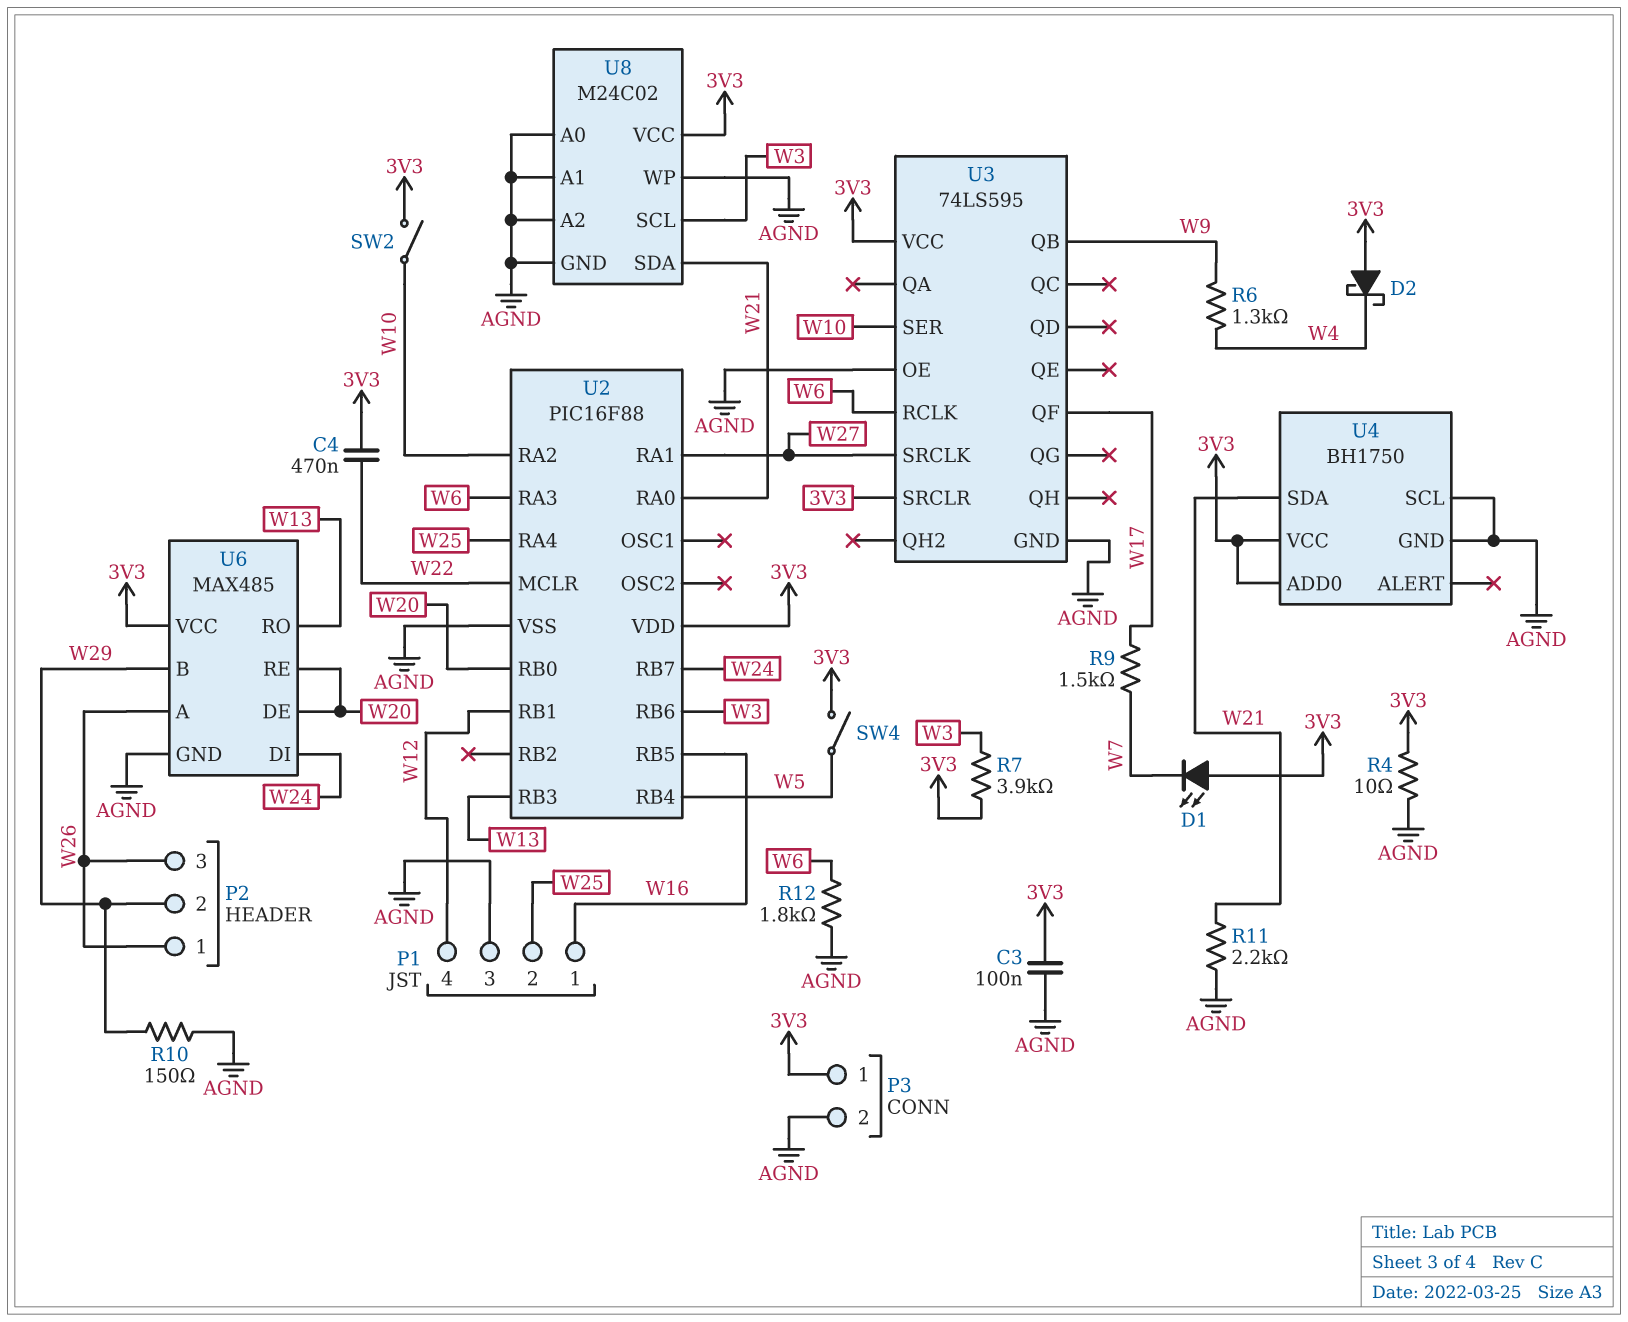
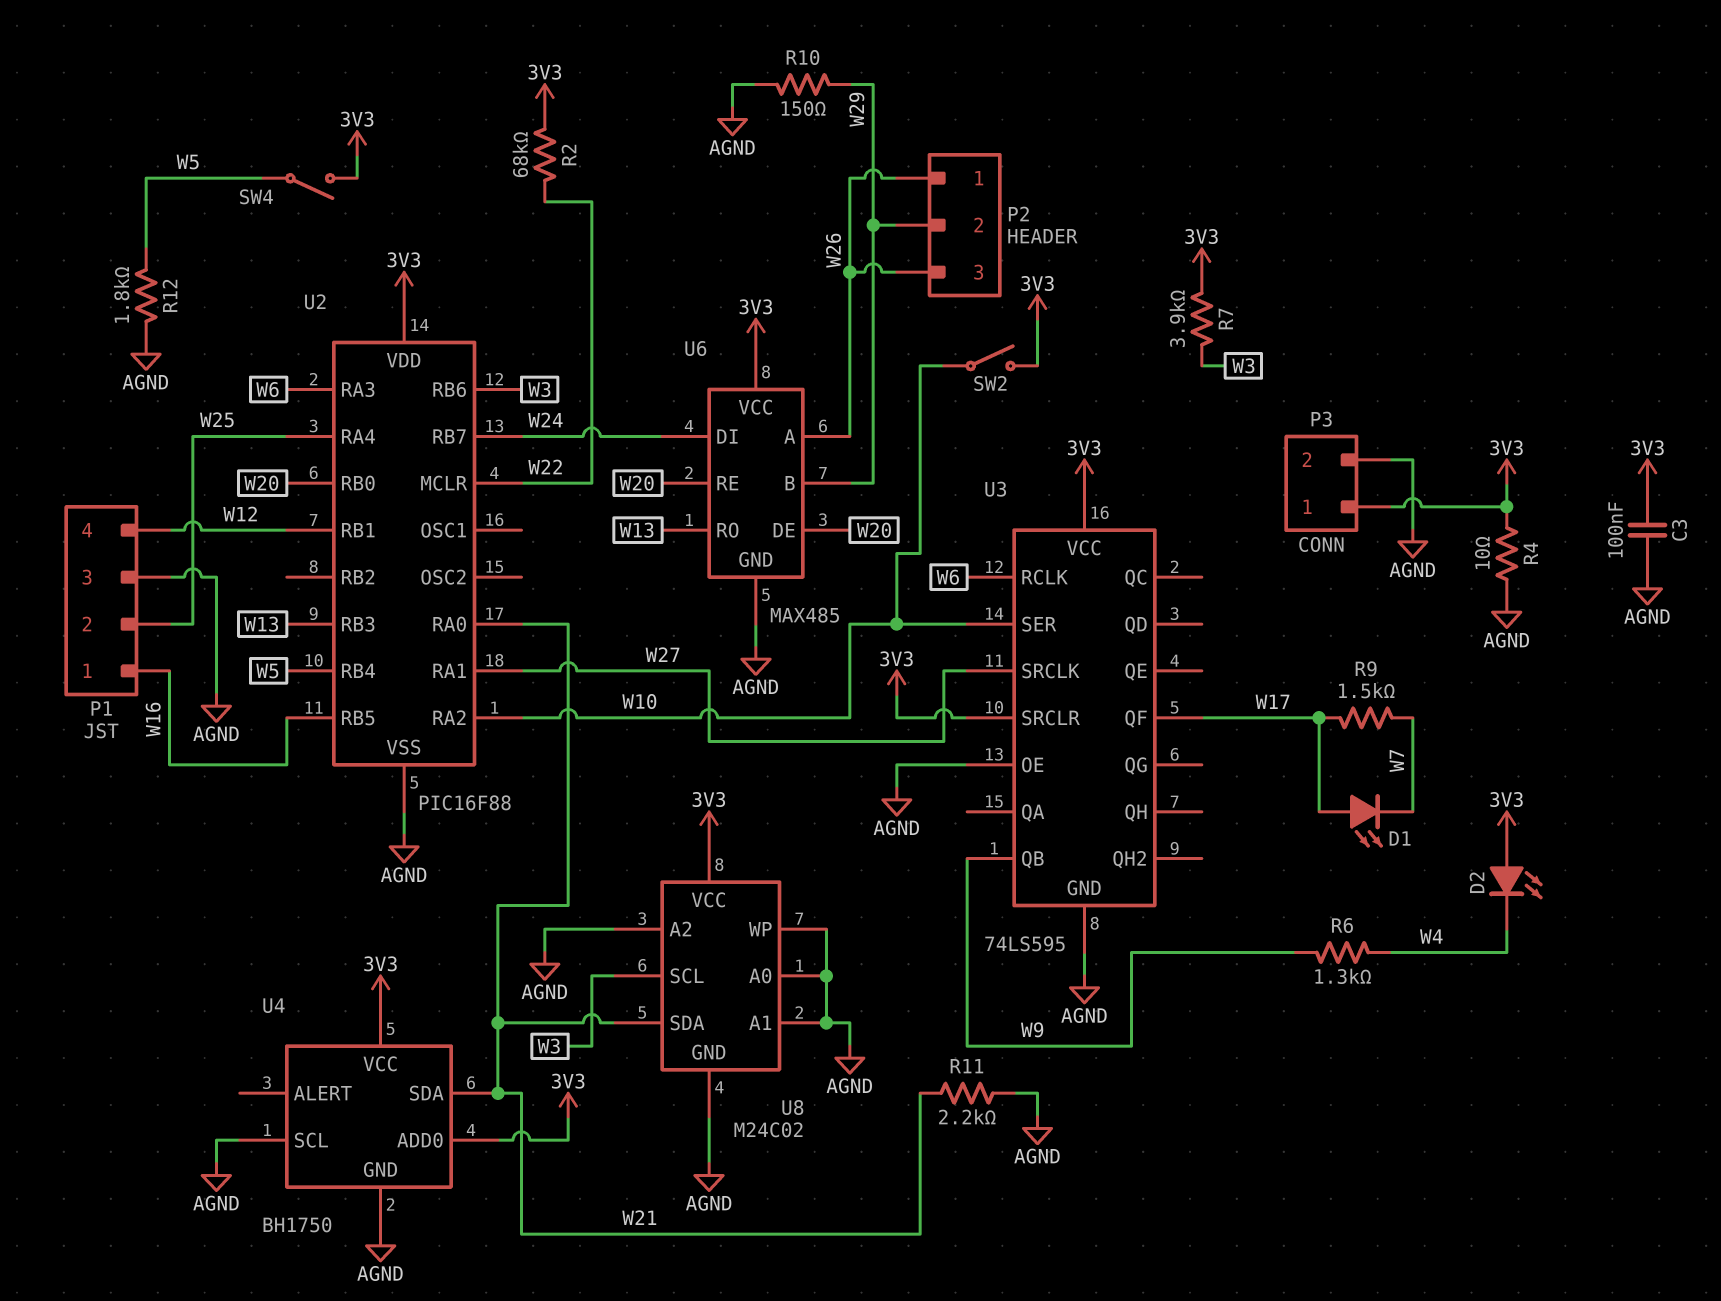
C4: 470nF (3V3, W22) -> none
D1: LED (A 3V3, K W7) -> LED (A W17, K W7)
D2: schottky (A 3V3, K W4) -> LED (A 3V3, K W4)
R2: none -> 68k (3V3, W22)
R12: 1.8k (AGND, W6) -> 1.8k (AGND, W5)

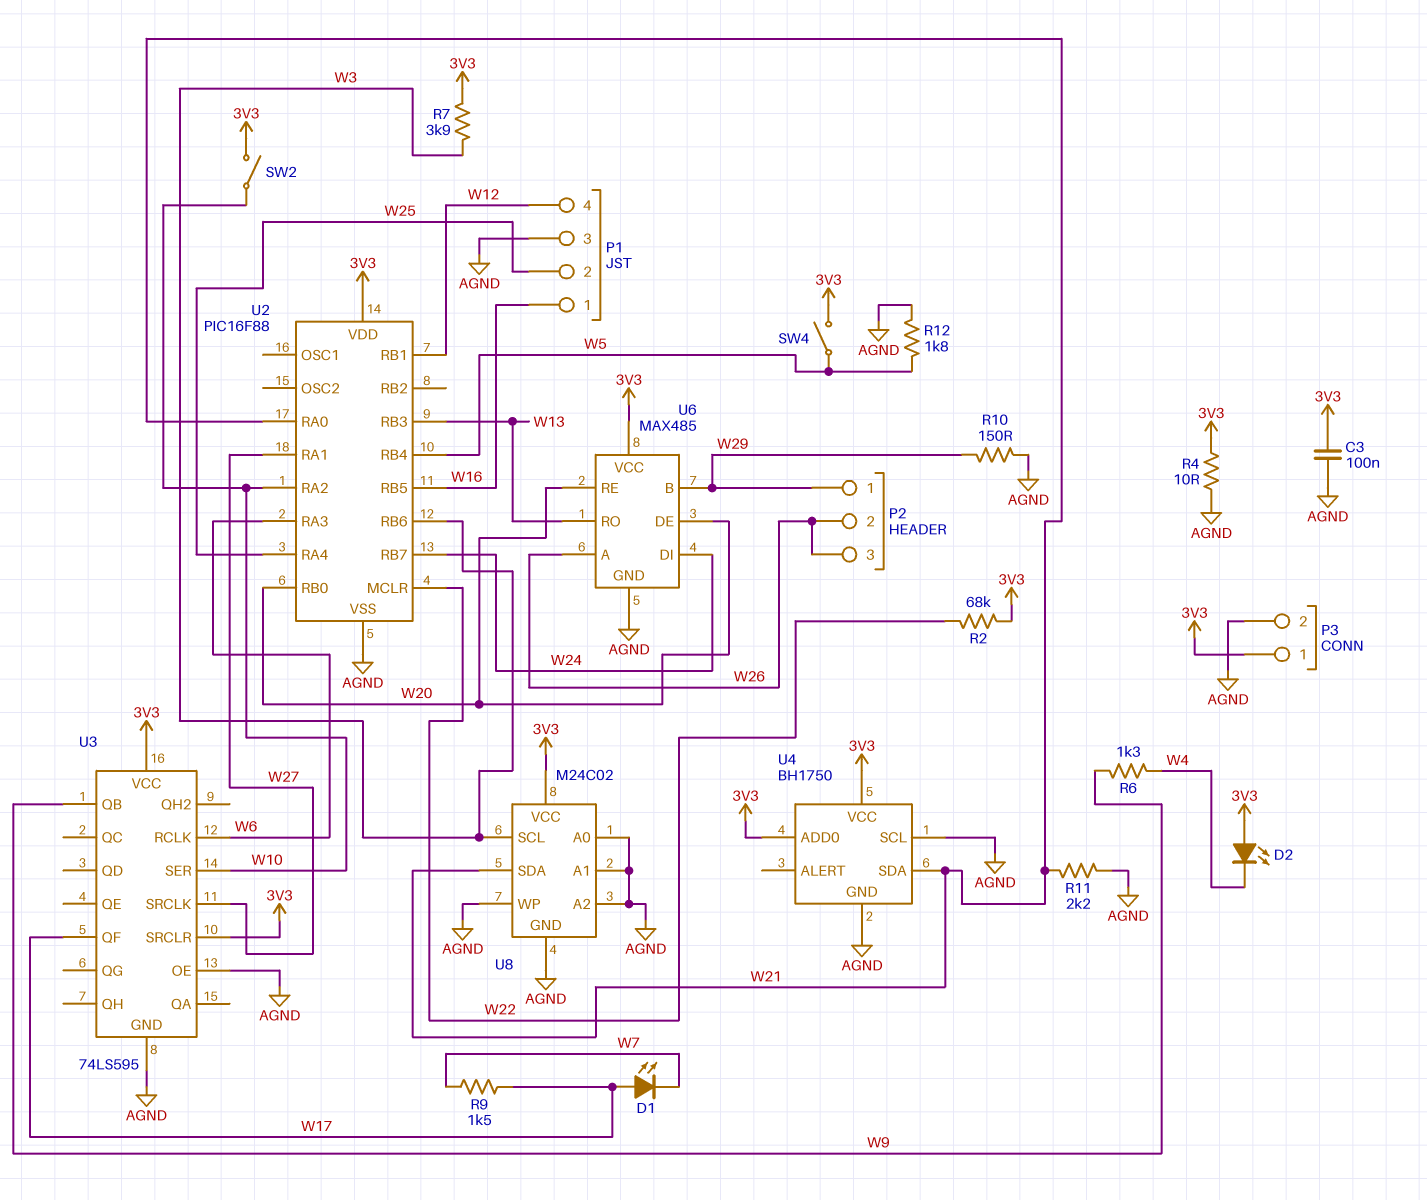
P2 pin 1: W26 -> W29
P2 pin 2: W29 -> W26

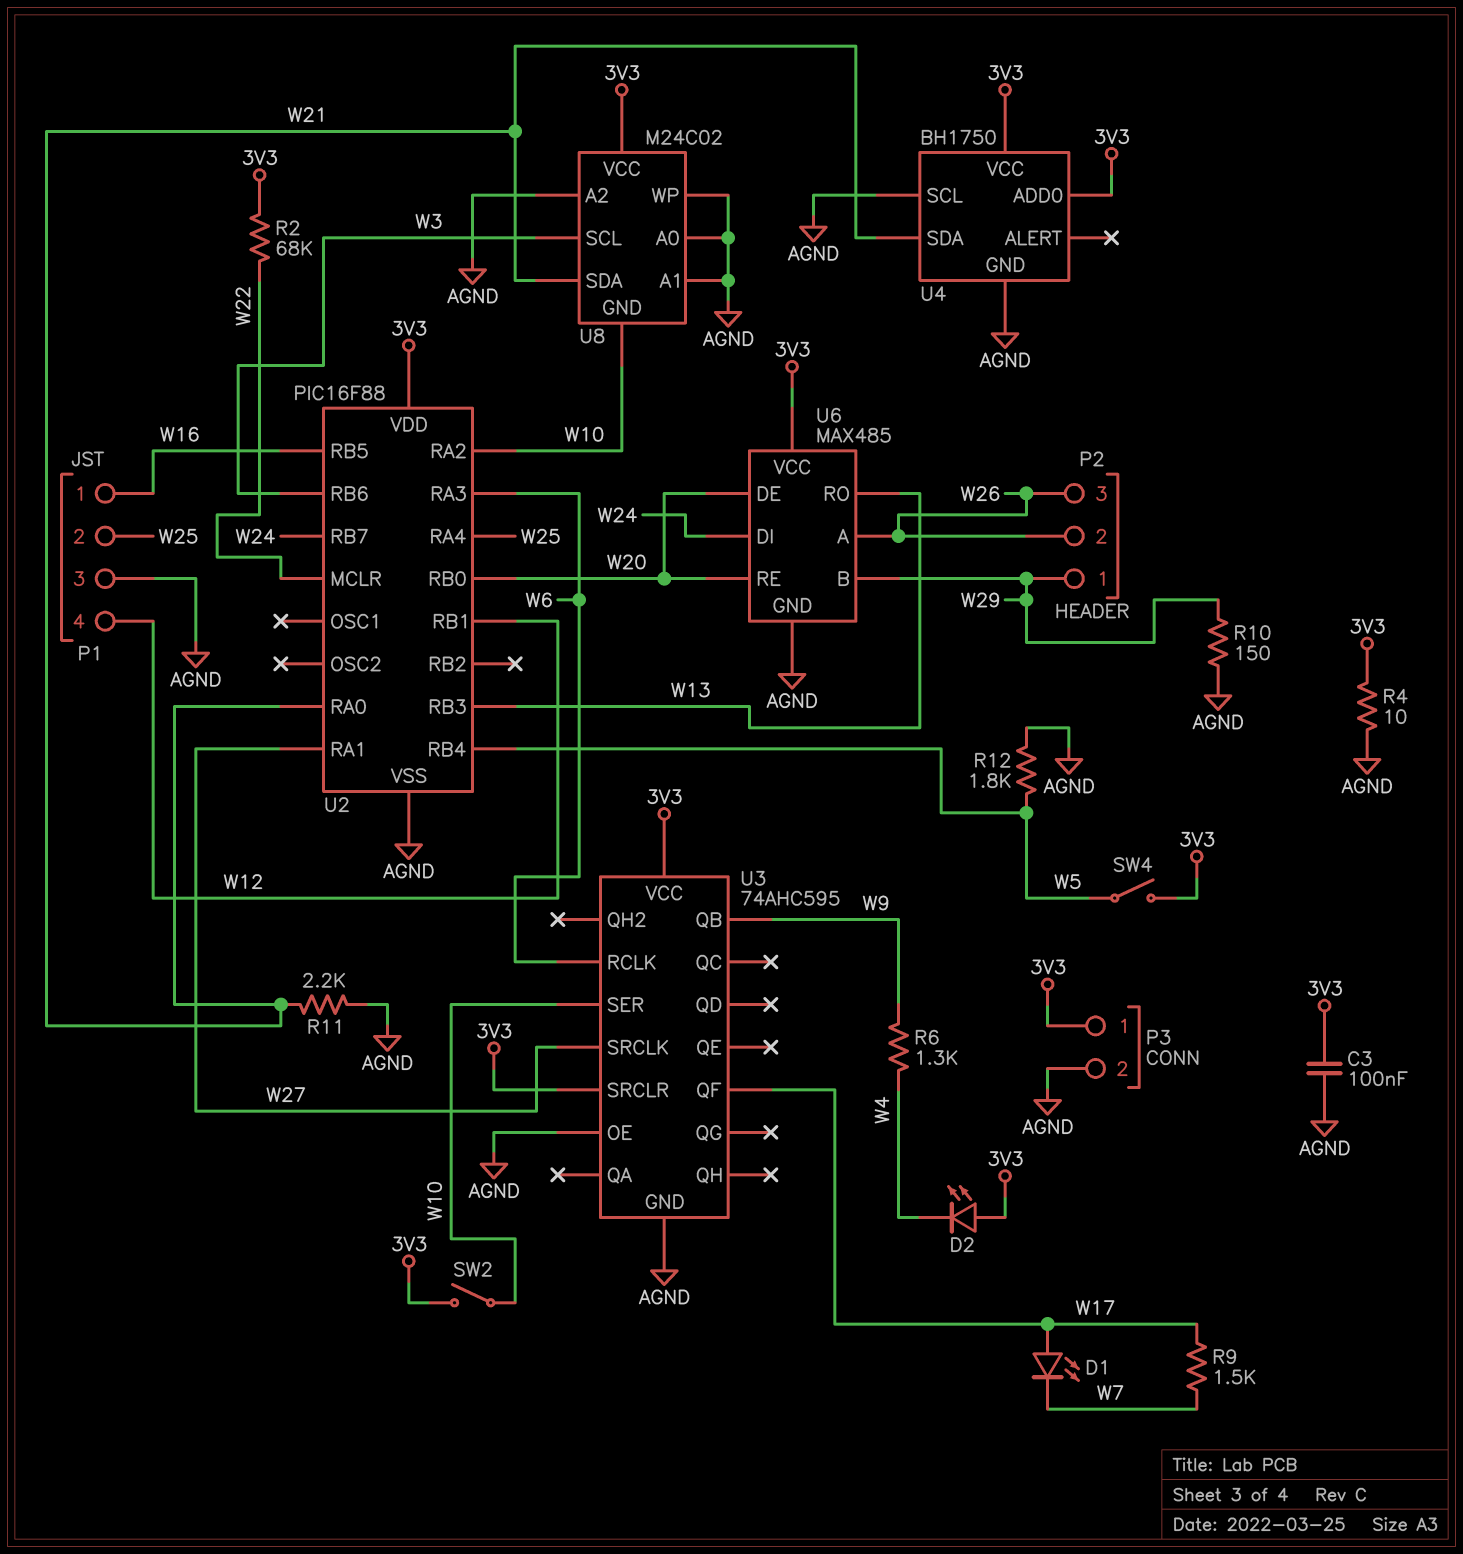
R7: 3.9k (3V3, W3) -> none
U3: 74LS595 -> 74AHC595
U8 pin GND: AGND -> W10

